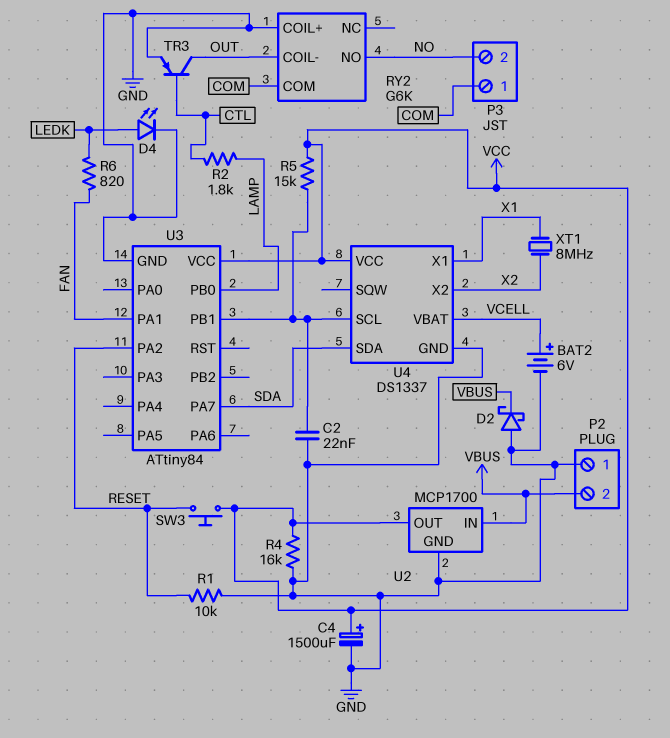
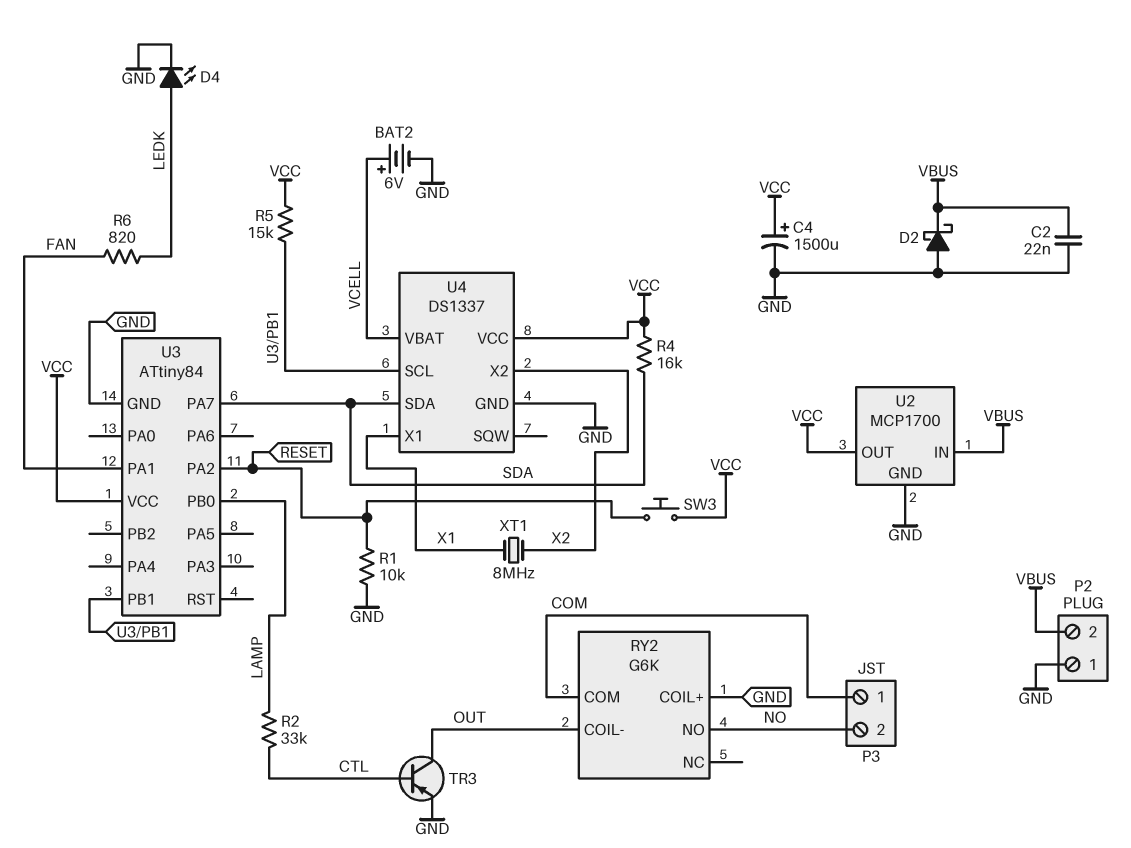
C2: 22nF (GND, U3/PB1) -> 22nF (GND, VBUS)
R2: 1.8k (CTL, LAMP) -> 33k (CTL, LAMP)
R4: 16k (GND, VCC) -> 16k (SDA, VCC)

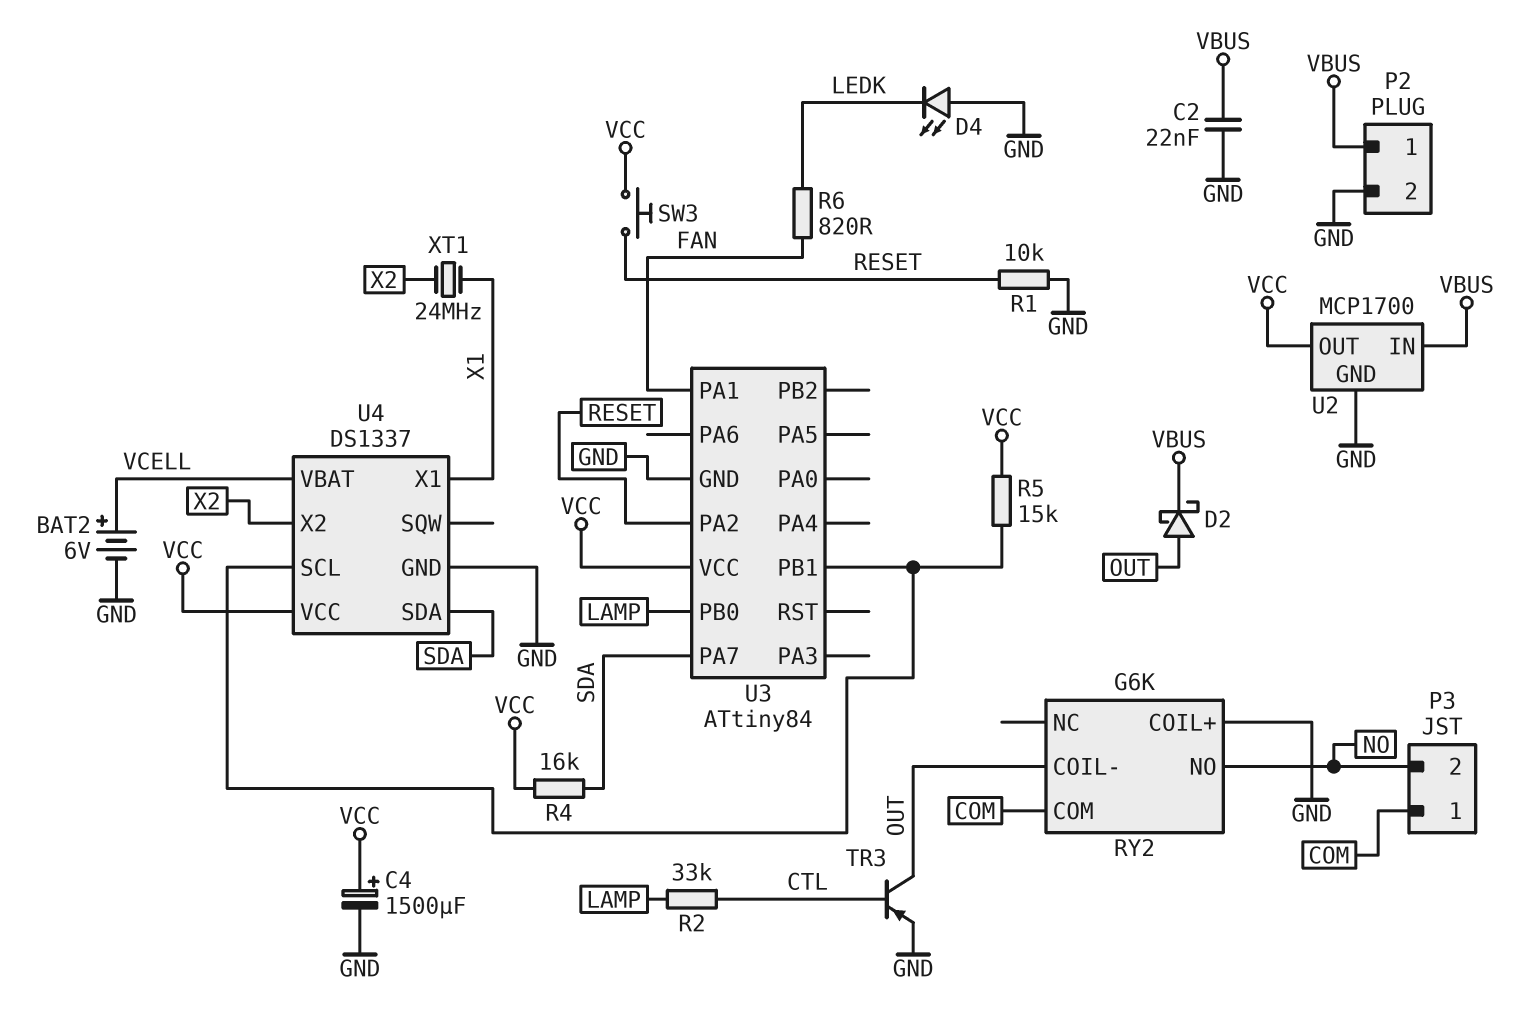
D2: schottky (A GND, K VBUS) -> schottky (A OUT, K VBUS)
D4: LED (A LEDK, K GND) -> LED (A GND, K LEDK)
P2 pin 1: GND -> VBUS
P2 pin 2: VBUS -> GND
XT1: 8MHz (X1, X2) -> 24MHz (X1, X2)

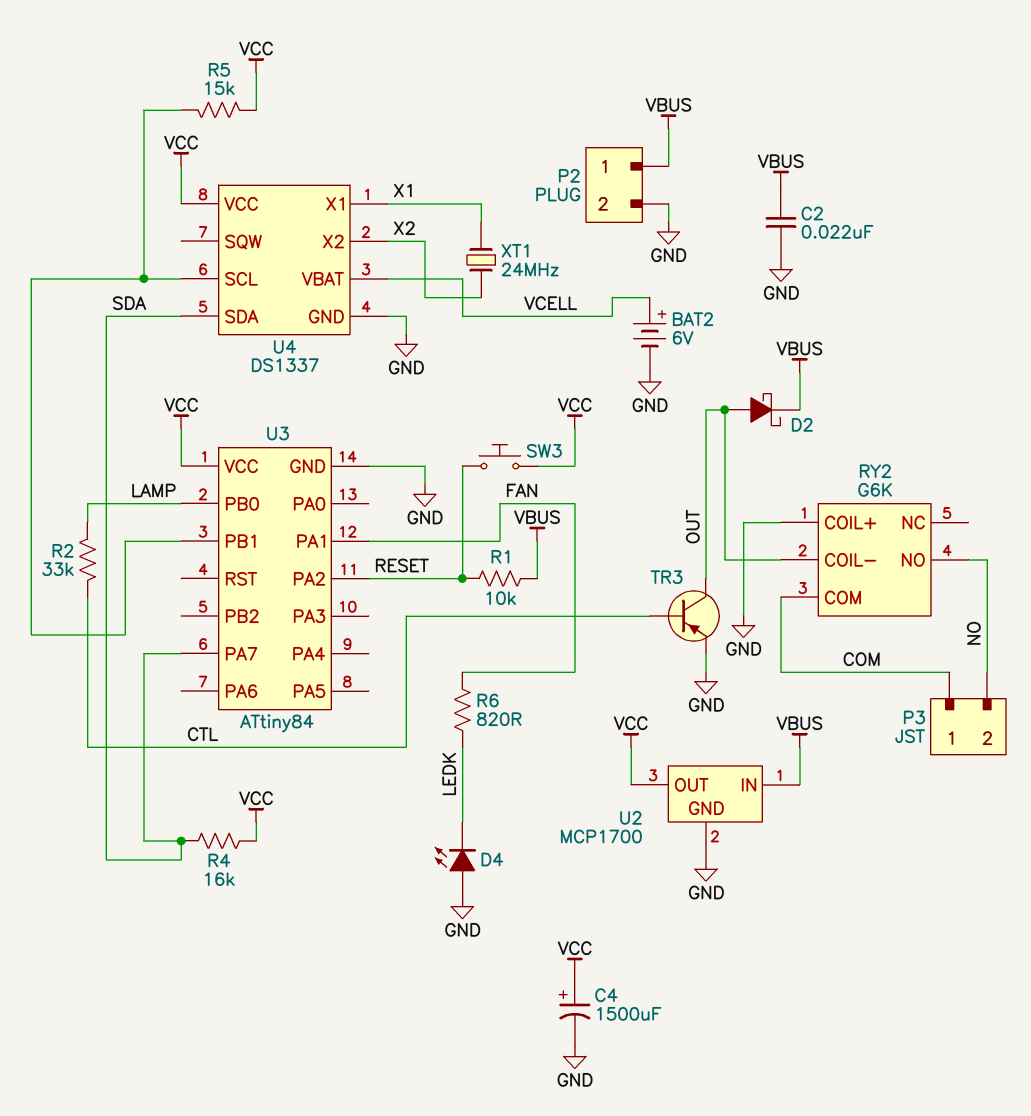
R1: 10k (GND, RESET) -> 10k (RESET, VBUS)

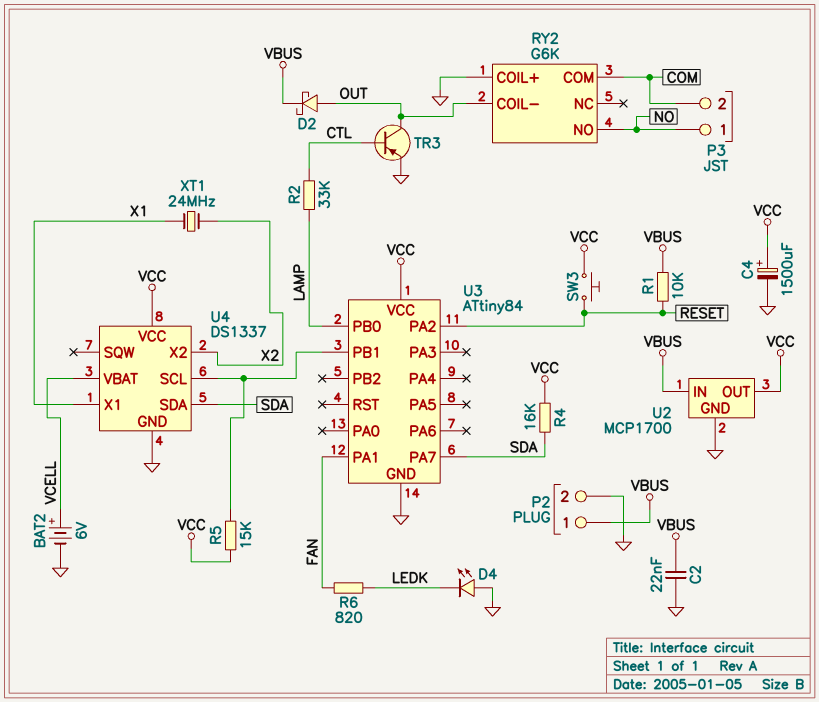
P3 pin 1: COM -> NO
P3 pin 2: NO -> COM

